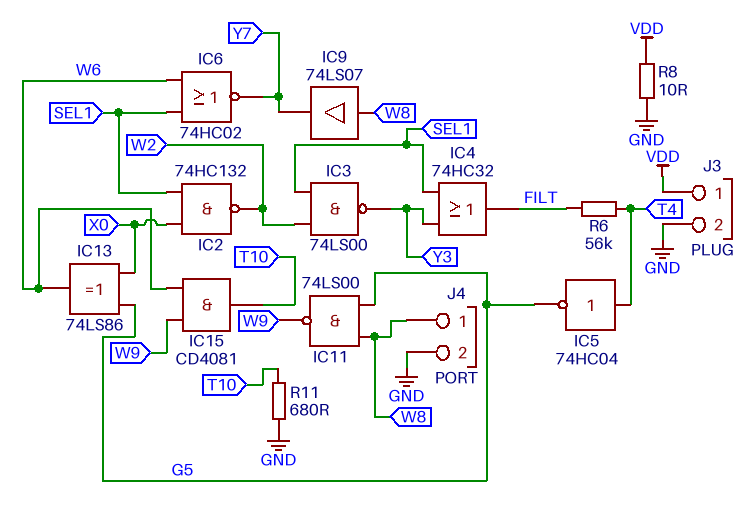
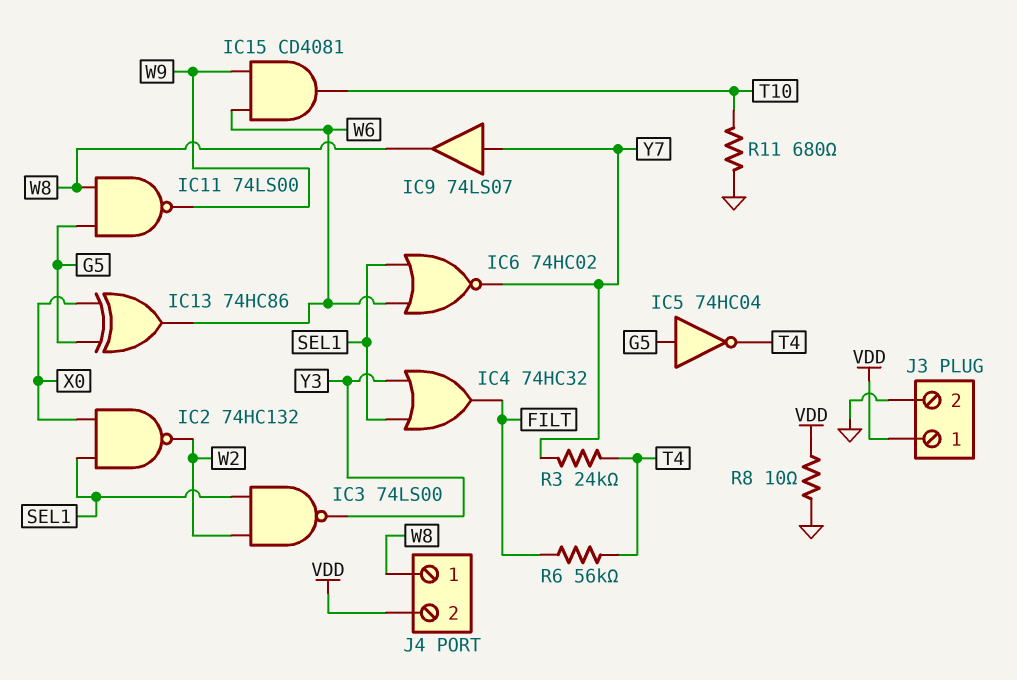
IC5: NOT 74HC04 (in T4, out G5) -> NOT 74HC04 (in G5, out T4)
IC9: buffer 74LS07 (in W8, out Y7) -> buffer 74LS07 (in Y7, out W8)
IC13: XOR 74LS86 (in G5, in X0, out W6) -> XOR 74HC86 (in G5, in X0, out W6)
J4 pin 2: GND -> VDD
R3: none -> 24k (T4, Y7)

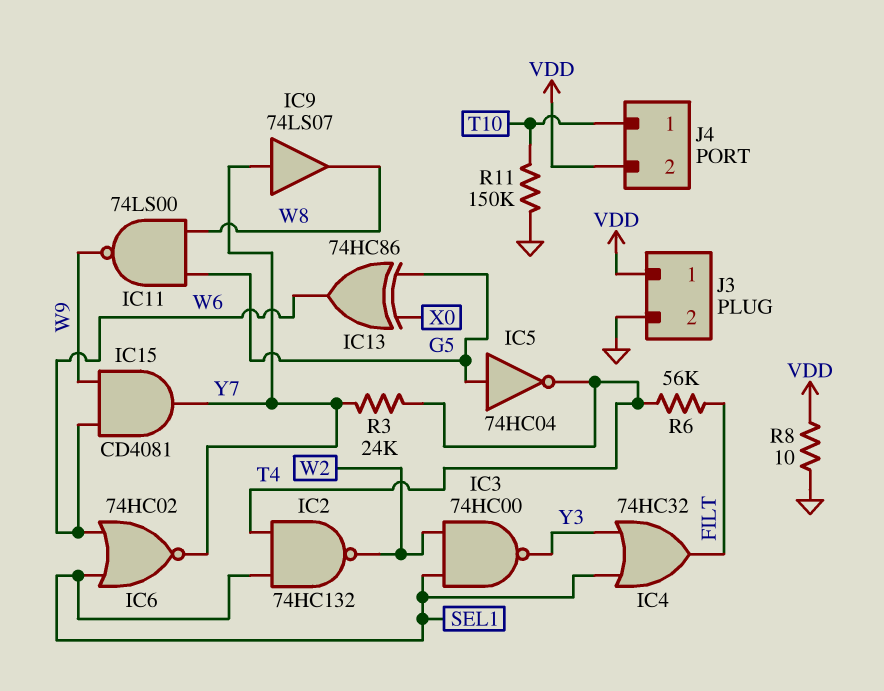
IC2: NAND 74HC132 (in SEL1, in X0, out W2) -> NAND 74HC132 (in SEL1, in T4, out W2)
IC3: NAND 74LS00 (in SEL1, in W2, out Y3) -> NAND 74HC00 (in SEL1, in W2, out Y3)
IC15: AND CD4081 (in W6, in W9, out T10) -> AND CD4081 (in W6, in W9, out Y7)
J4 pin 1: W8 -> T10
R11: 680 (GND, T10) -> 150k (GND, T10)

